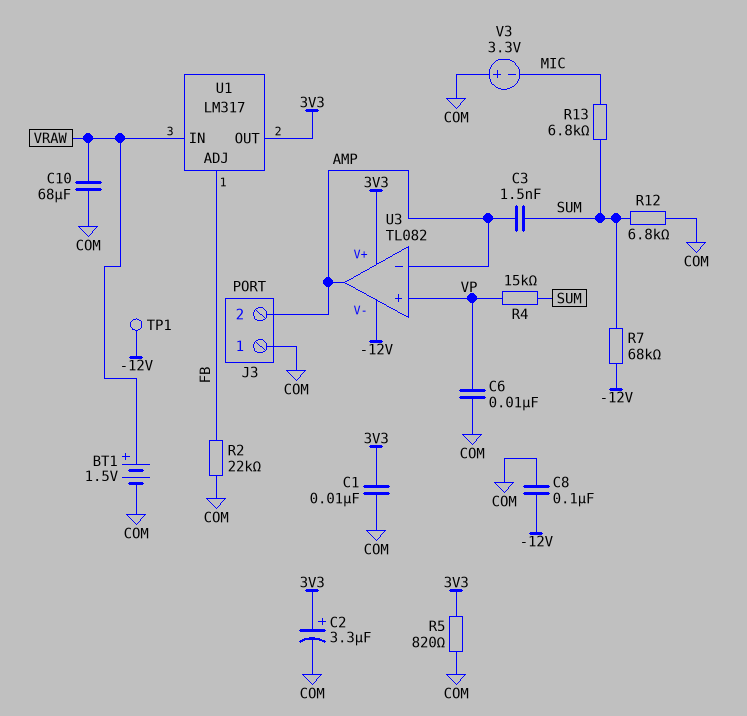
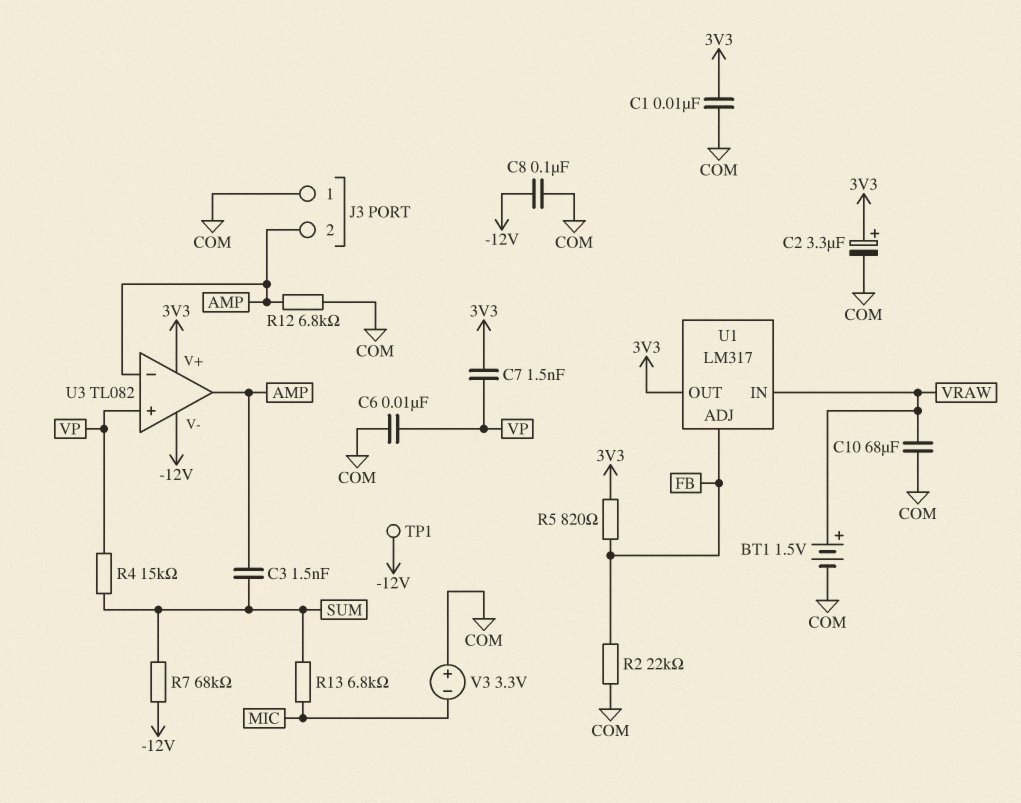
C7: none -> 1.5nF (3V3, VP)
R5: 820 (3V3, COM) -> 820 (3V3, FB)
R12: 6.8k (COM, SUM) -> 6.8k (AMP, COM)

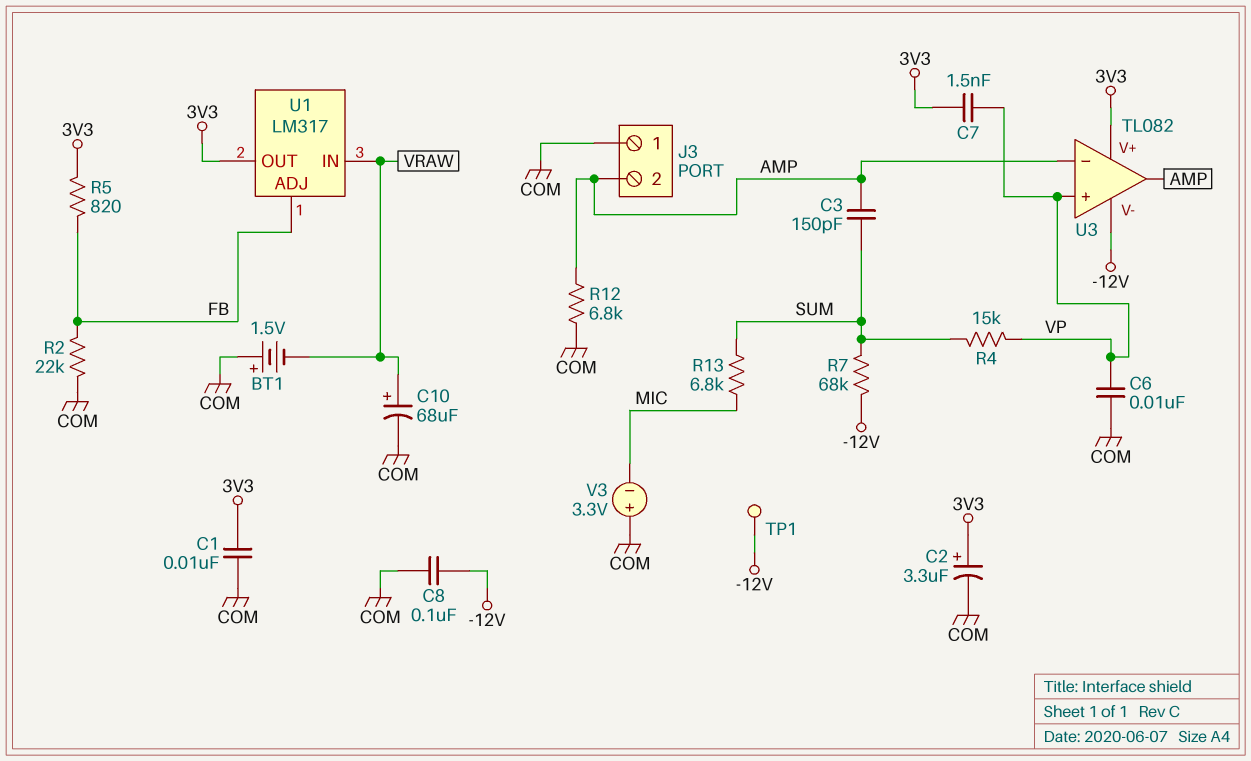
BT1: 1.5V (plus VRAW, minus COM) -> 1.5V (plus COM, minus VRAW)
C3: 1.5nF (AMP, SUM) -> 150pF (AMP, SUM)
C10: 68uF (COM, VRAW) -> 68uF (plus VRAW, minus COM)

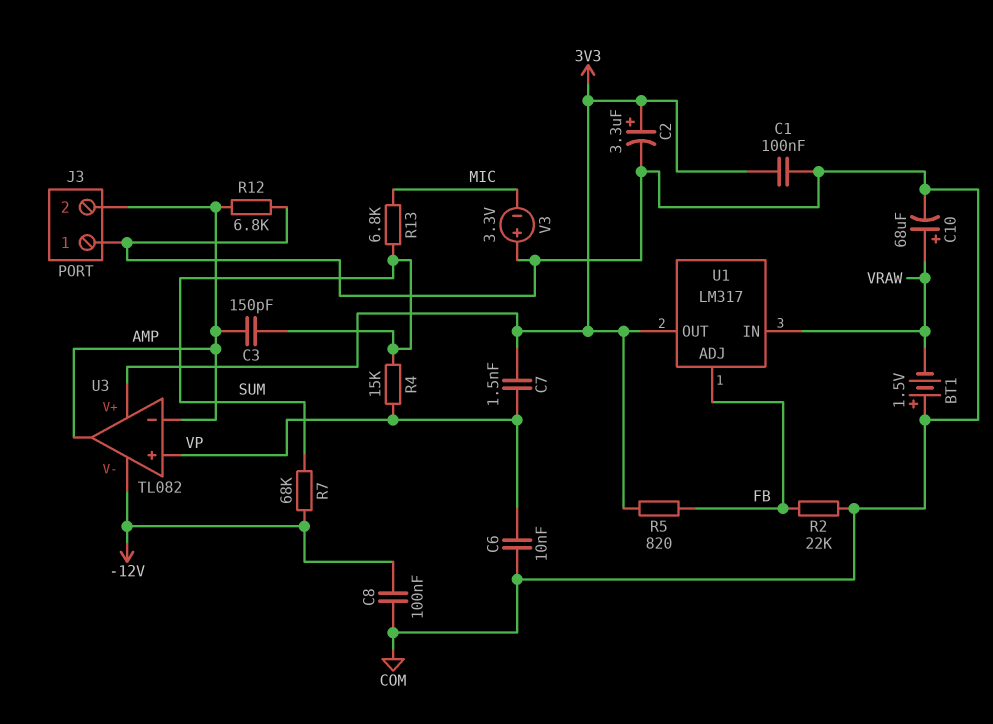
C1: 10nF (3V3, COM) -> 100nF (3V3, COM)
TP1: test point (-12V) -> none

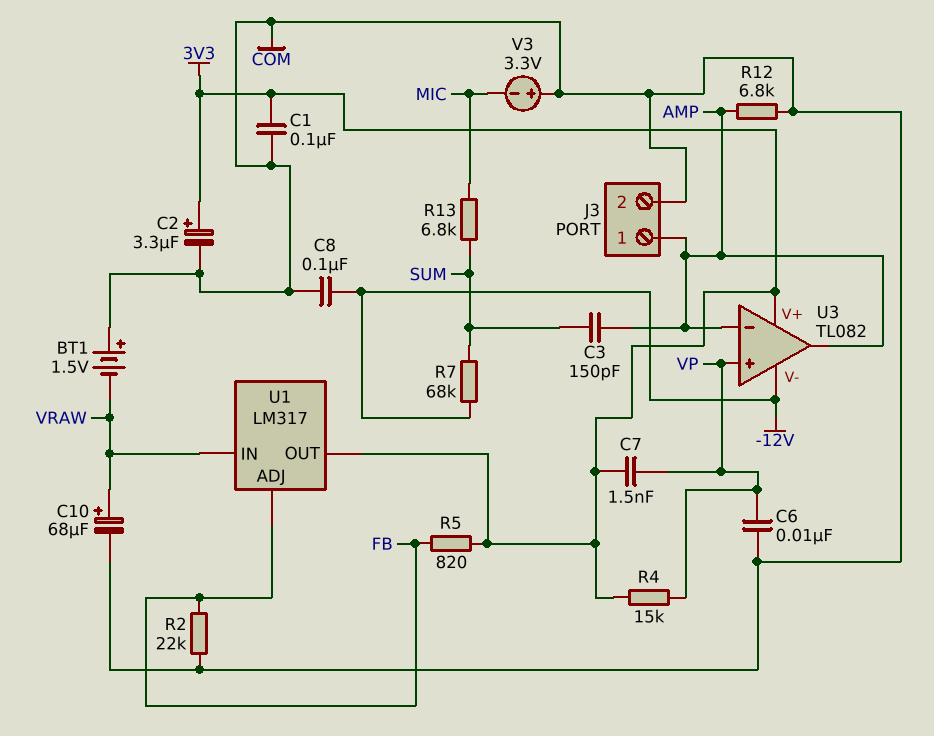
J3 pin 1: COM -> AMP
J3 pin 2: AMP -> COM
R4: 15k (SUM, VP) -> 15k (3V3, VP)

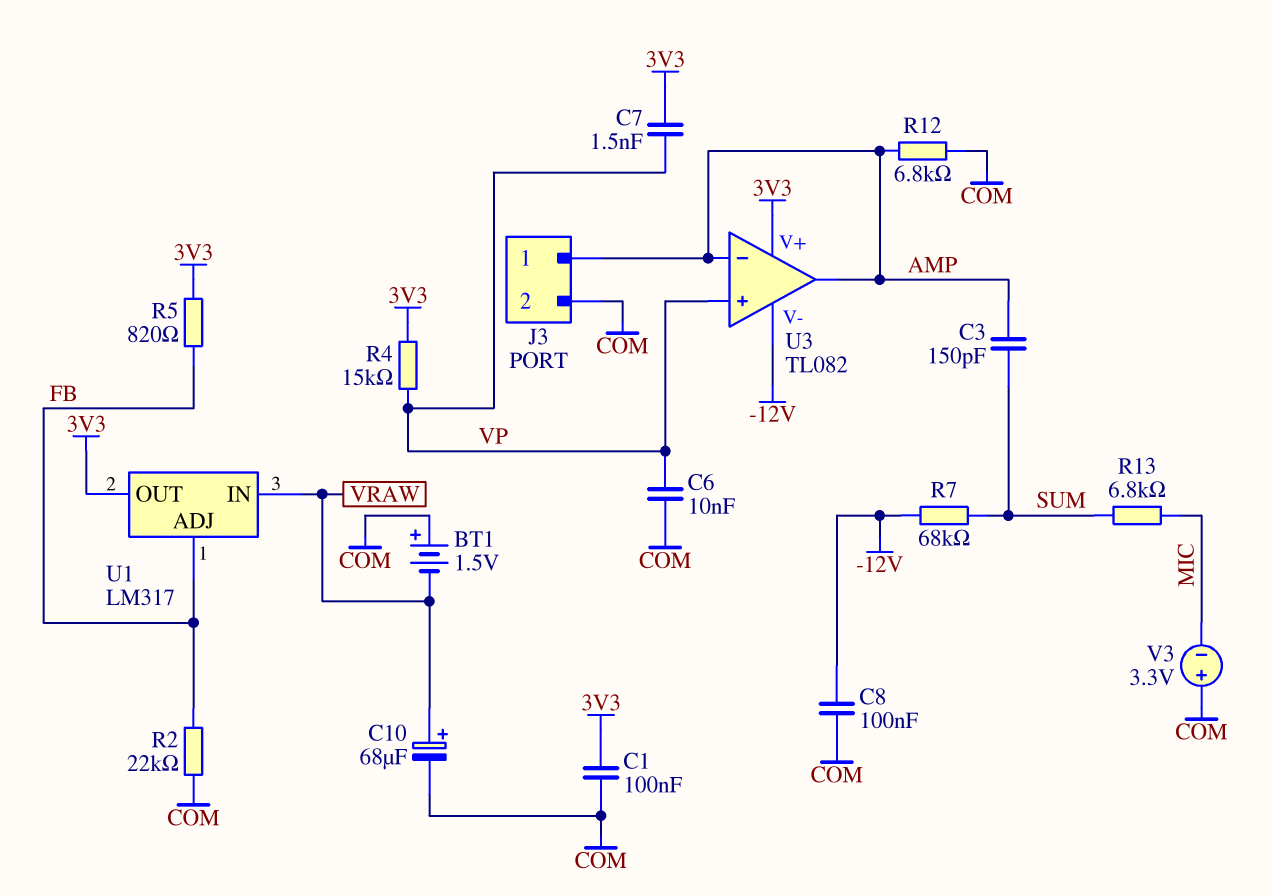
C2: 3.3uF (plus 3V3, minus COM) -> none

